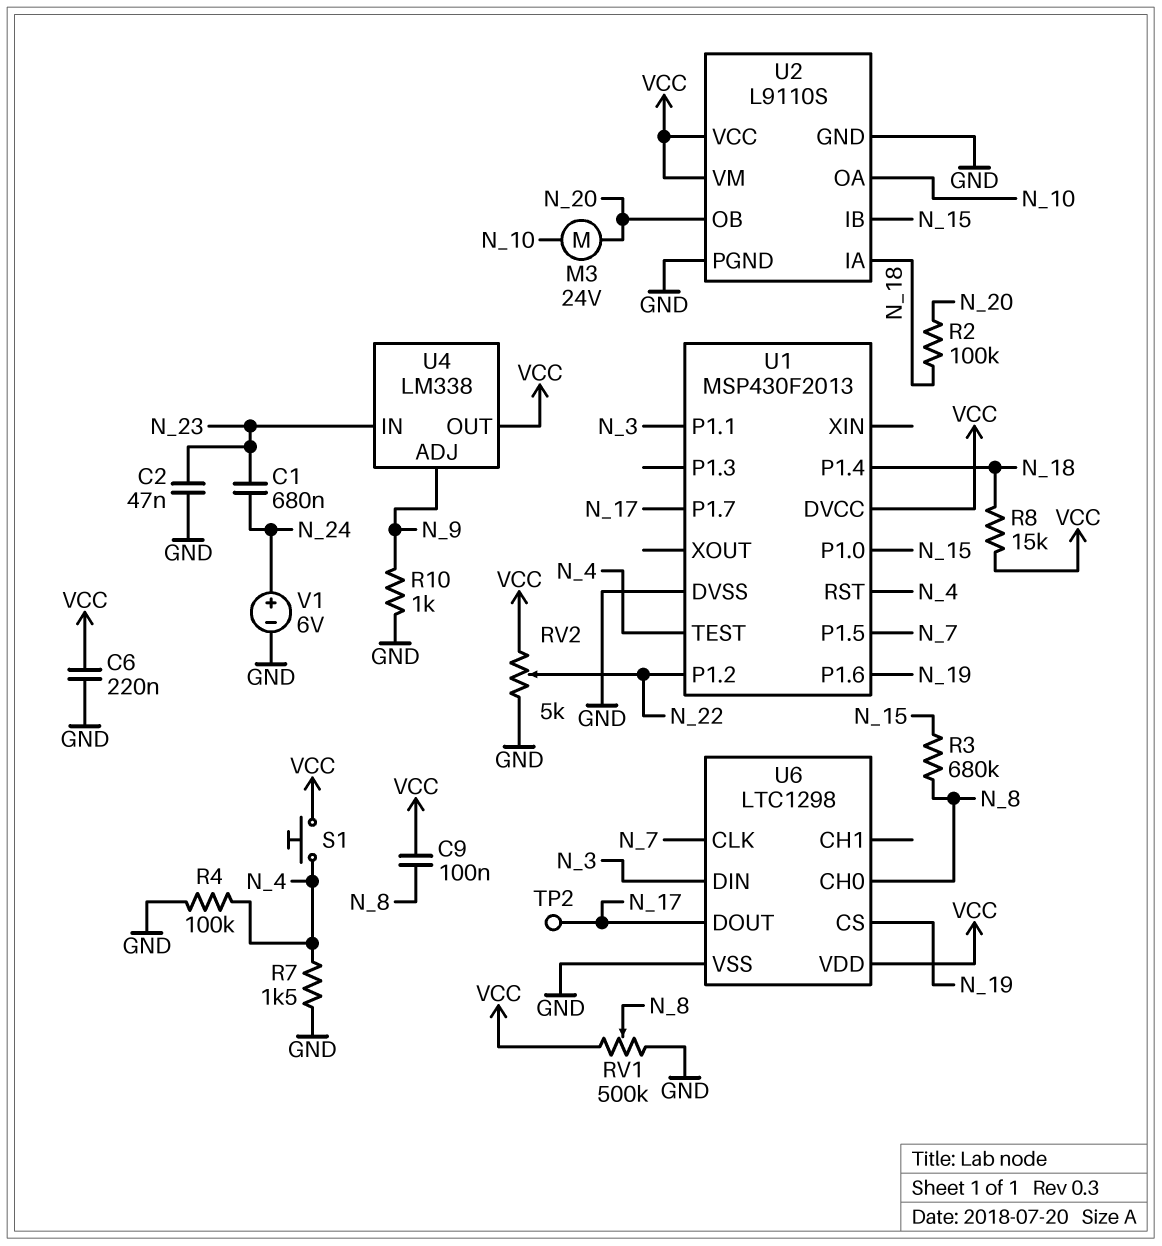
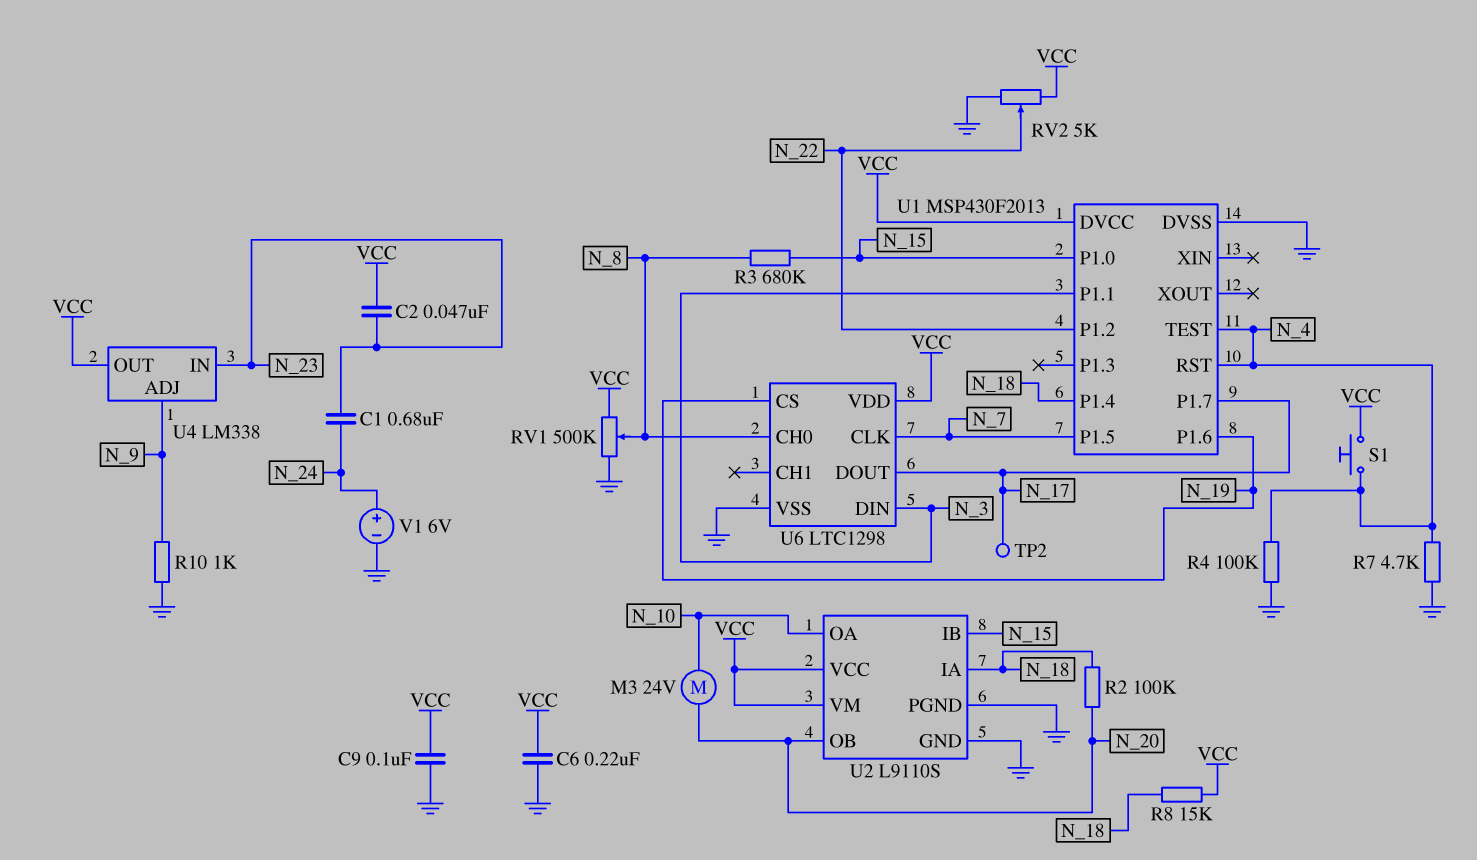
C2: 47nF (GND, N_23) -> 47nF (N_23, VCC)
C9: 100nF (N_8, VCC) -> 100nF (GND, VCC)
R7: 1.5k (GND, N_4) -> 4.7k (GND, N_4)

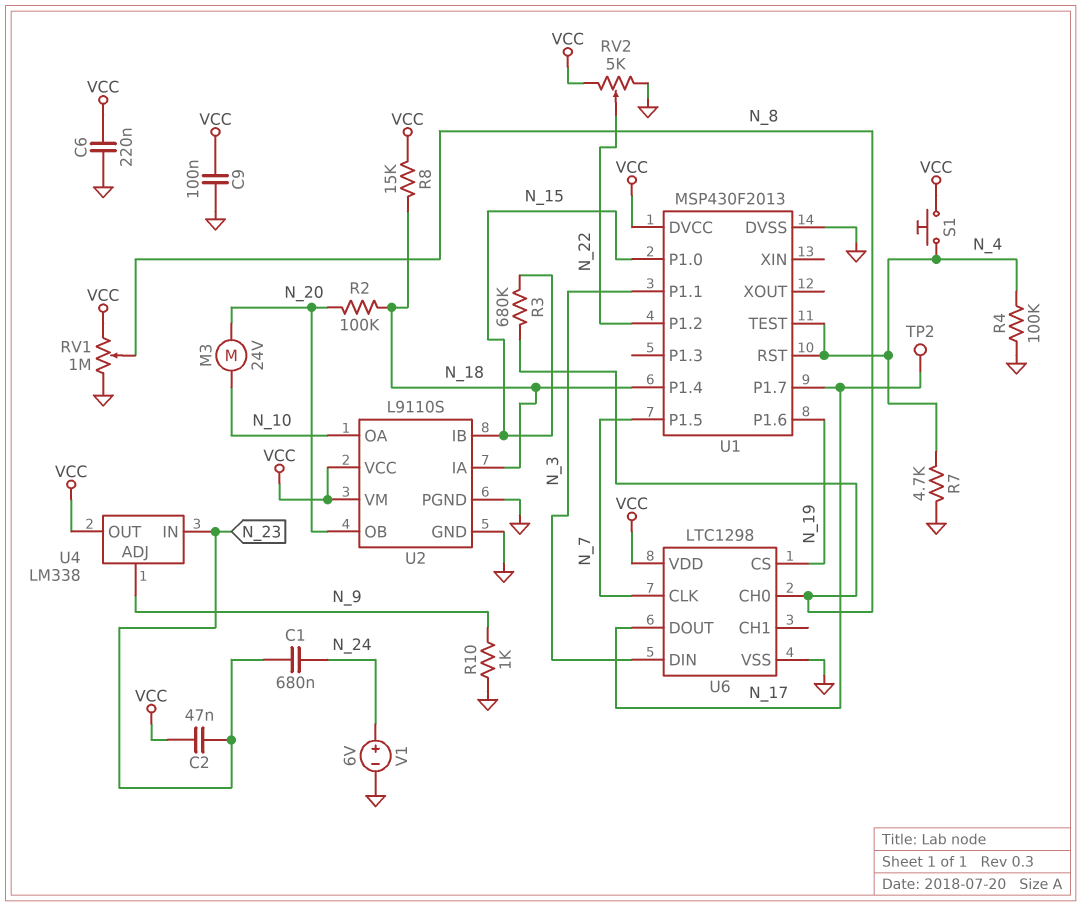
RV1: 500k (GND, VCC, wiper N_8) -> 1M (GND, VCC, wiper N_8)

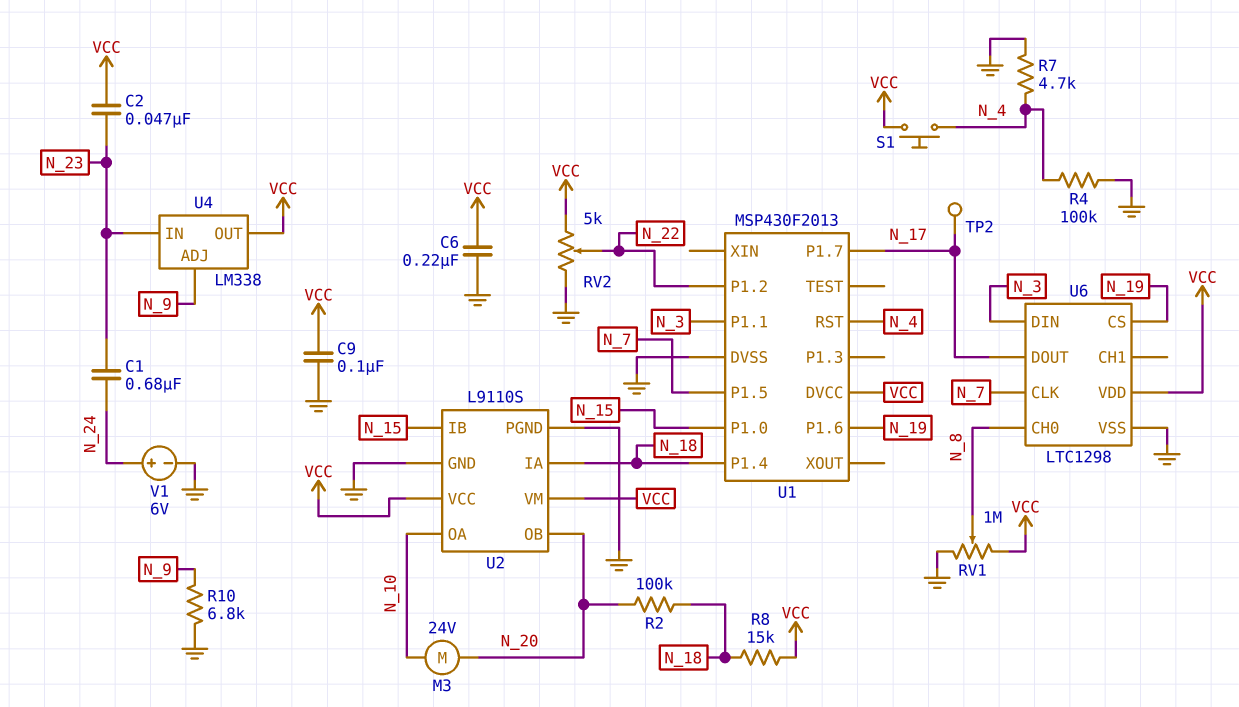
R3: 680k (N_8, N_15) -> none
R10: 1k (GND, N_9) -> 6.8k (GND, N_9)
U1 pin TEST: N_4 -> none

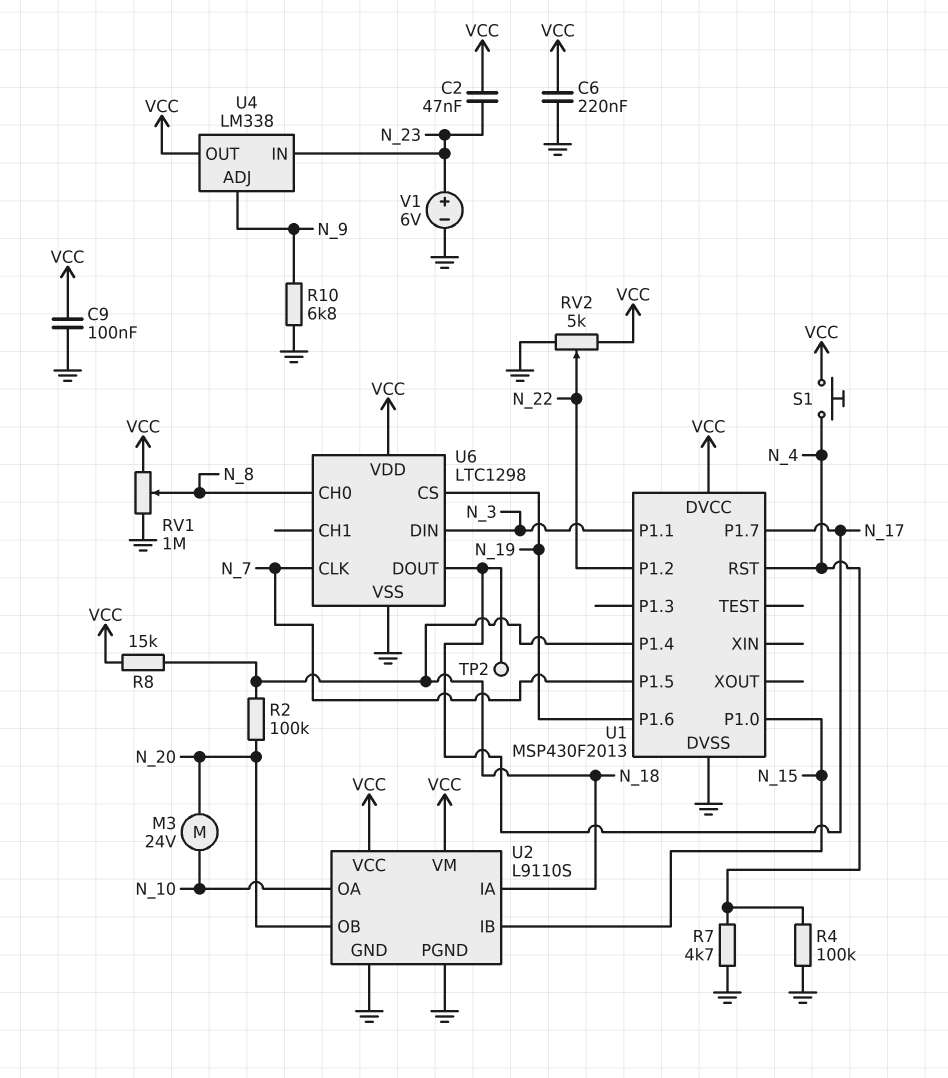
C1: 680nF (N_23, N_24) -> none
V1: 6V (plus N_24, minus GND) -> 6V (plus N_23, minus GND)

